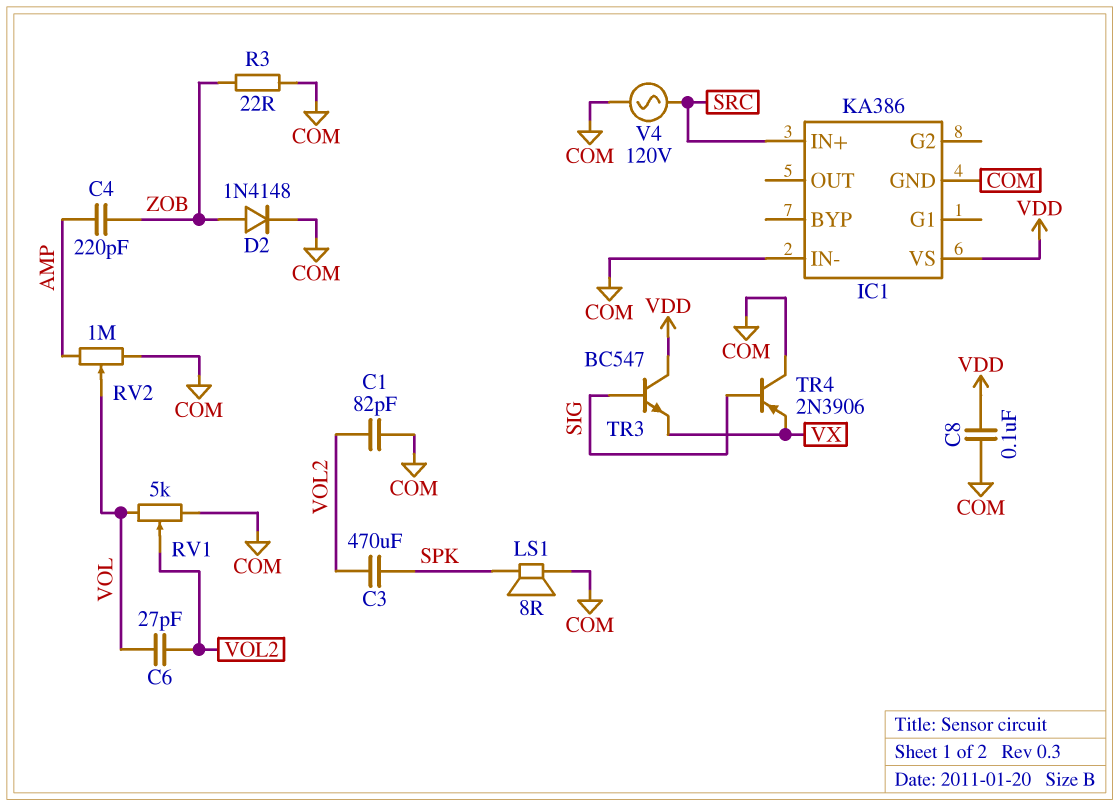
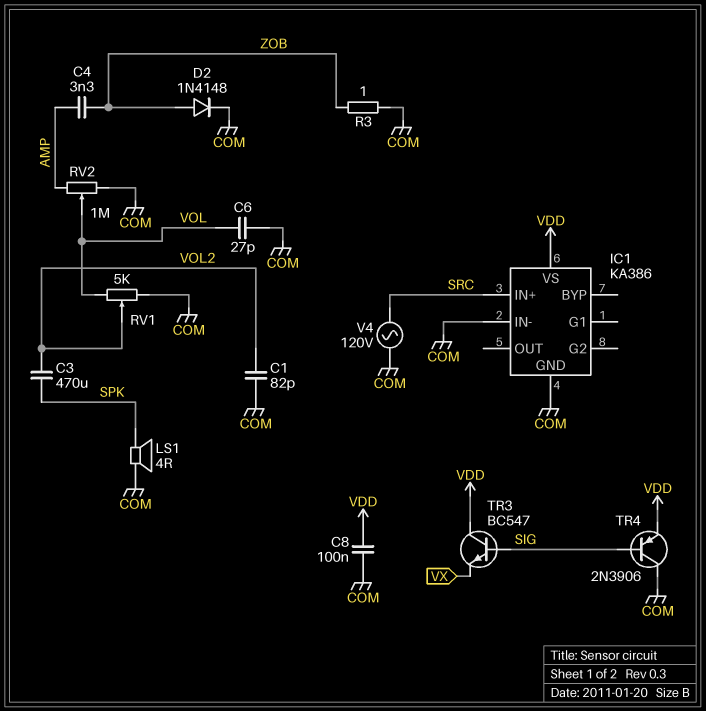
C4: 220pF (AMP, ZOB) -> 3.3nF (AMP, ZOB)
C6: 27pF (VOL, VOL2) -> 27pF (COM, VOL)
LS1: speaker 8R (COM, SPK) -> speaker 4R (COM, SPK)
R3: 22 (COM, ZOB) -> 1 (COM, ZOB)
TR4: PNP 2N3906 (B SIG, C COM, E VX) -> PNP 2N3906 (B SIG, C COM, E VDD)

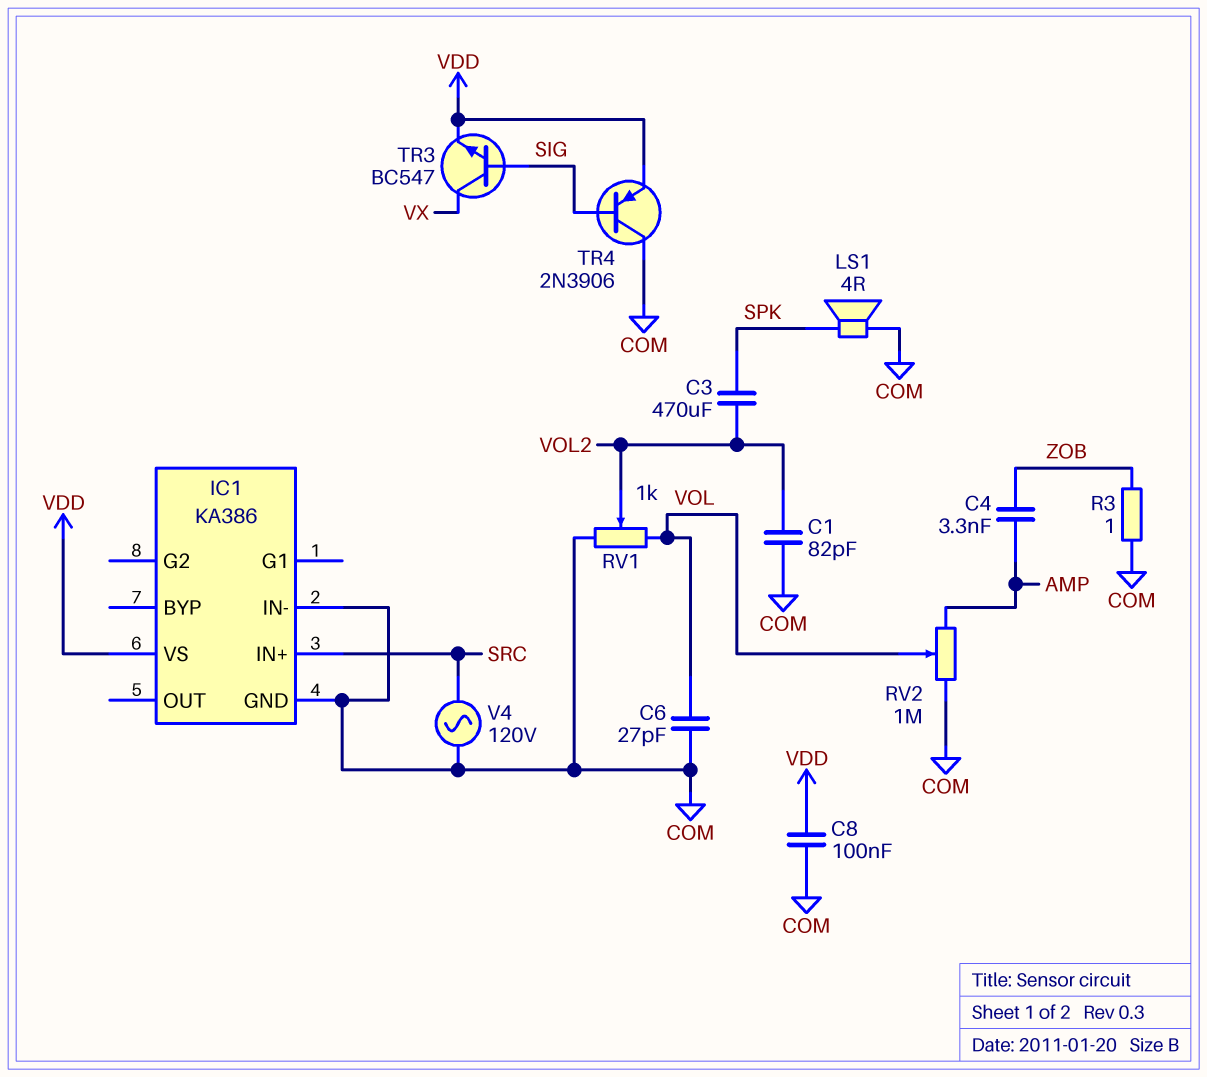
D2: diode 1N4148 (A ZOB, K COM) -> none
RV1: 5k (COM, VOL, wiper VOL2) -> 1k (COM, VOL, wiper VOL2)
TR3: NPN BC547 (B SIG, C VDD, E VX) -> NPN BC547 (B SIG, C VX, E VDD)

